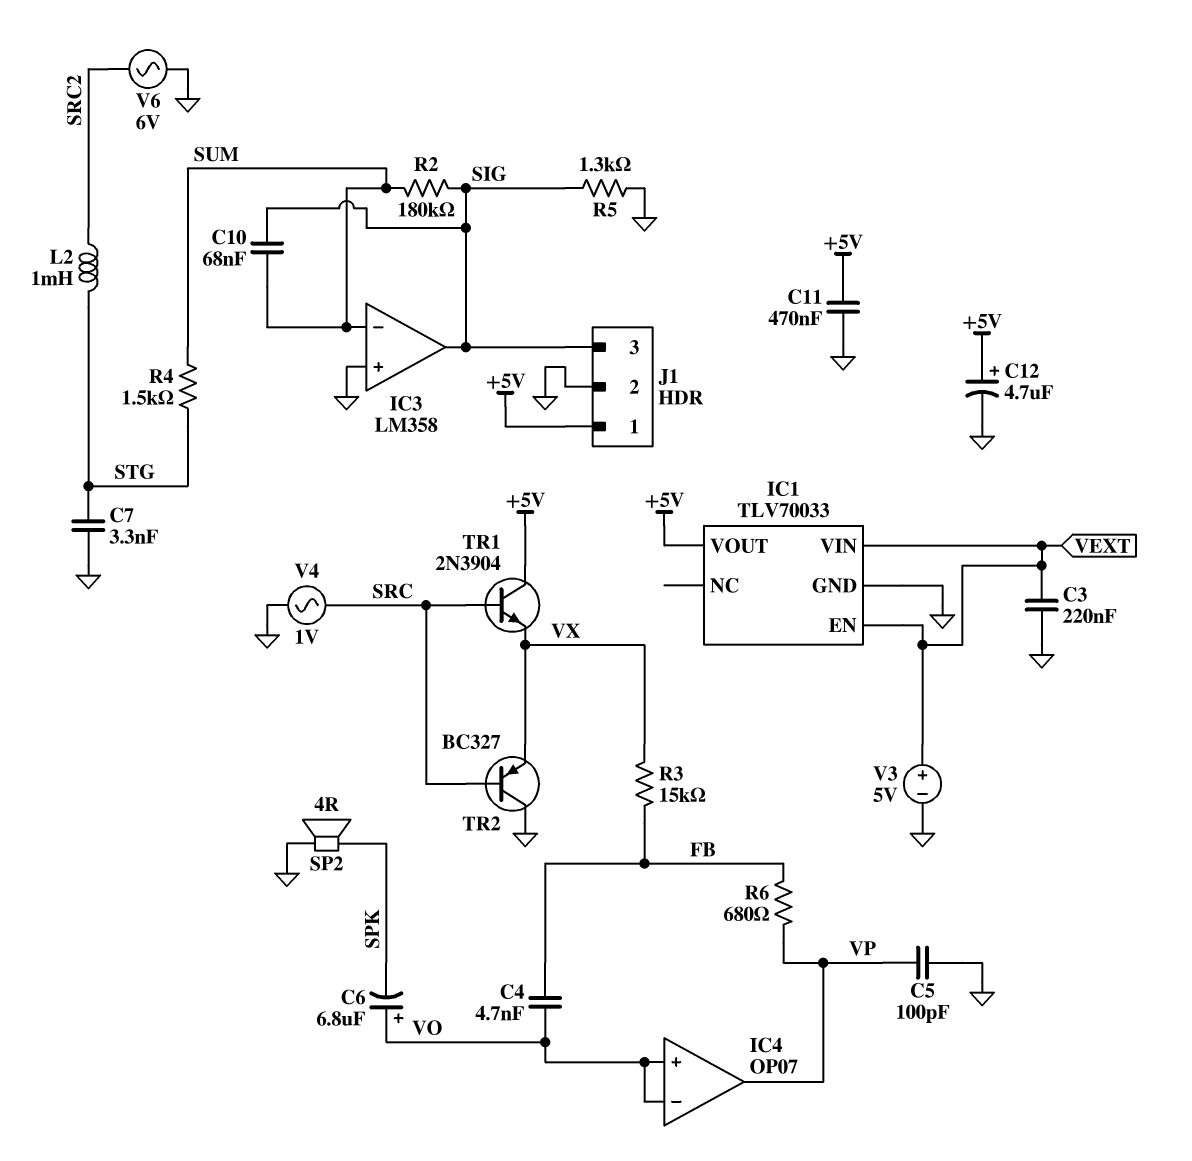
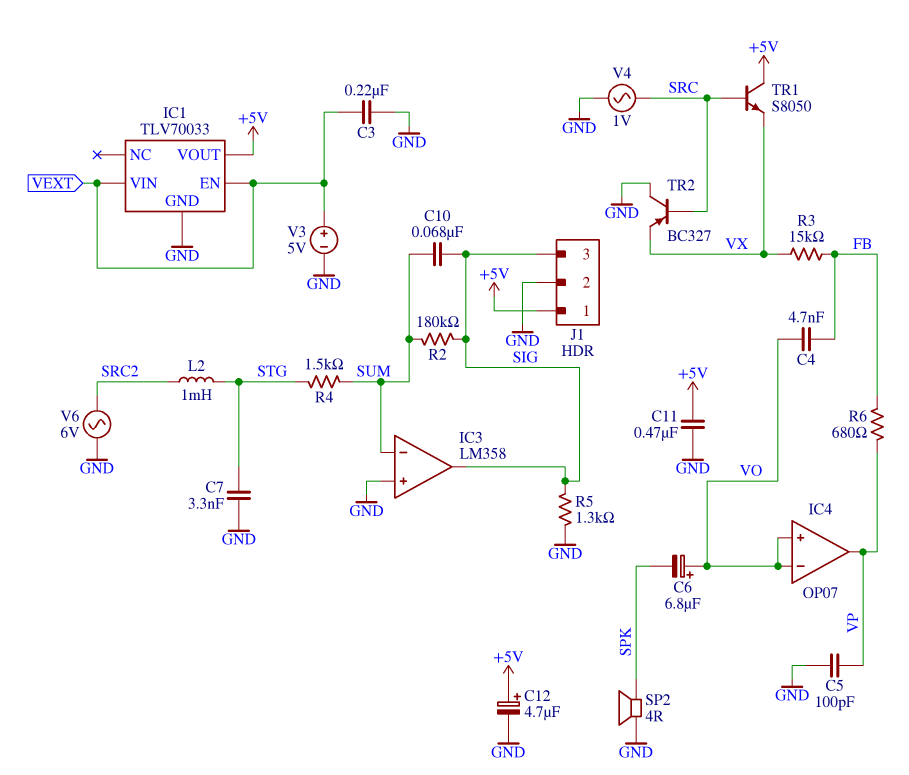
TR1: NPN 2N3904 (B SRC, C +5V, E VX) -> NPN S8050 (B SRC, C +5V, E VX)

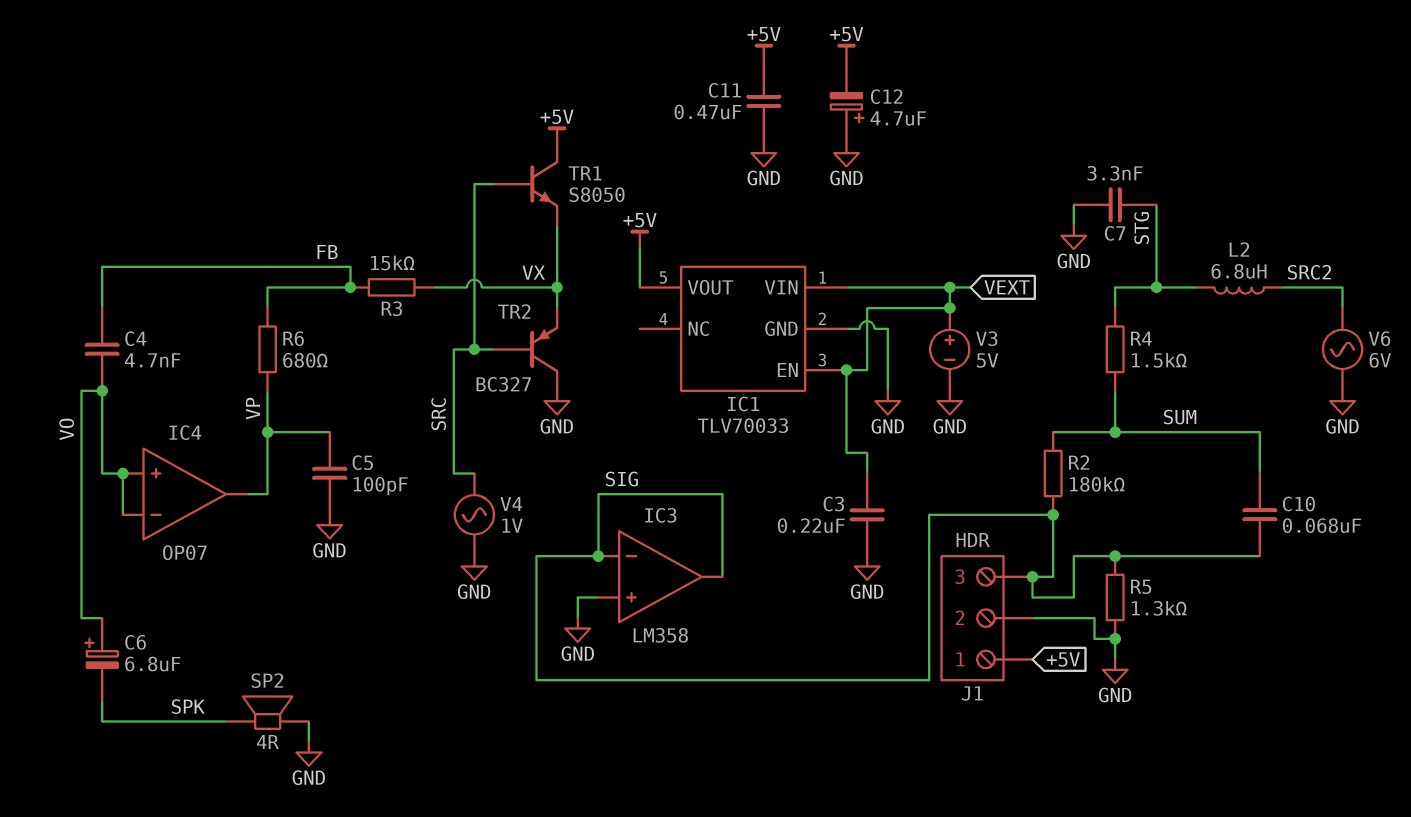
C12: 4.7uF (plus +5V, minus GND) -> 4.7uF (plus GND, minus +5V)
IC3 pin in-: SUM -> SIG
L2: 1mH (SRC2, STG) -> 6.8uH (SRC2, STG)

